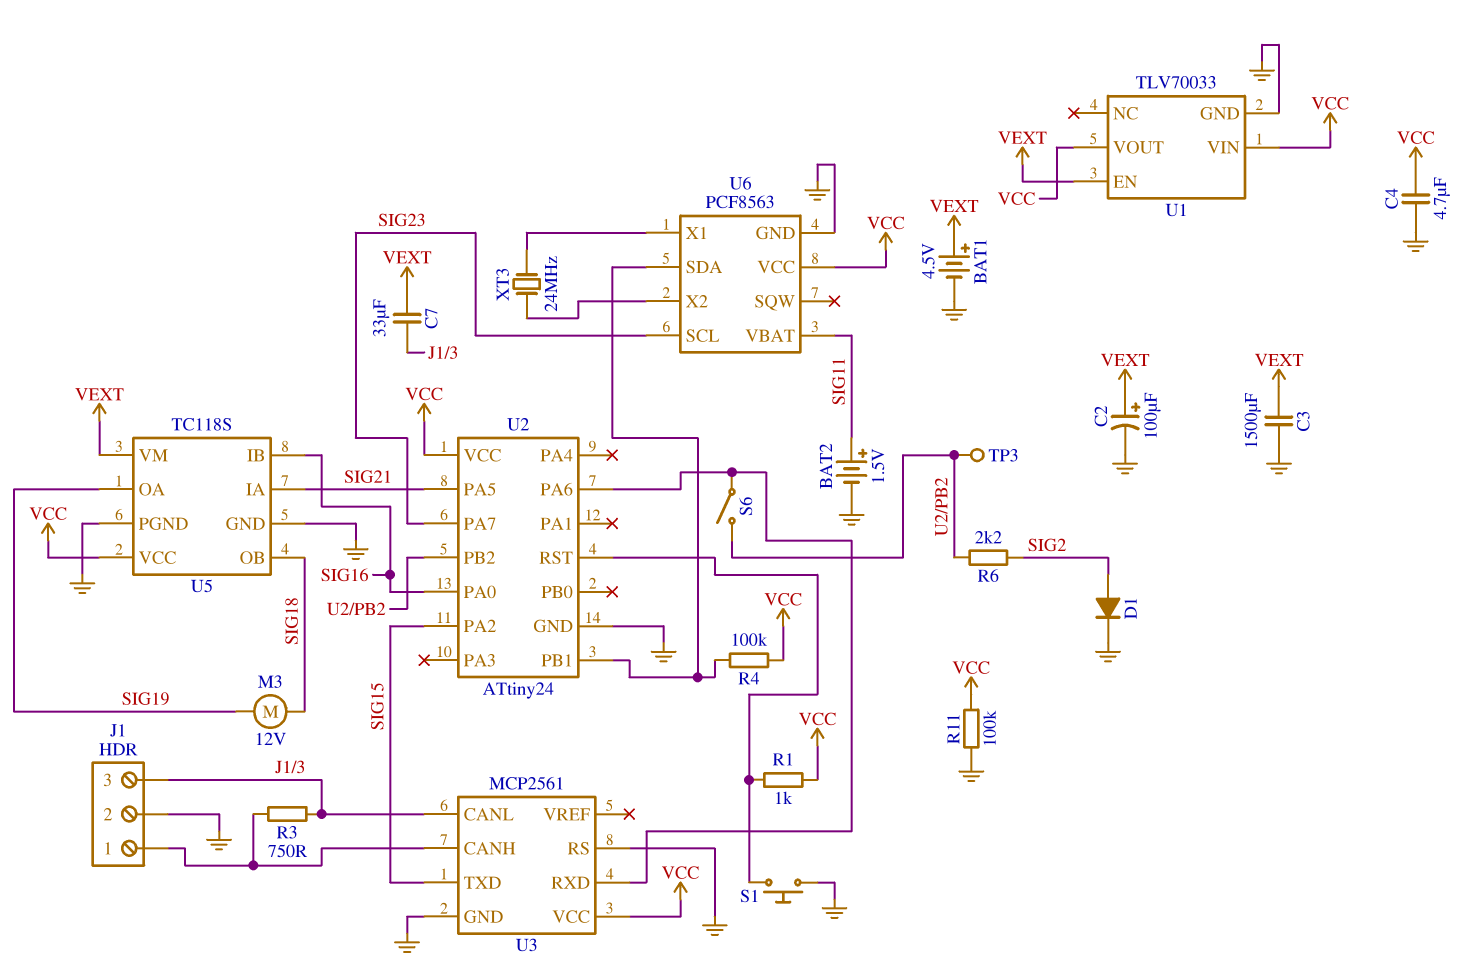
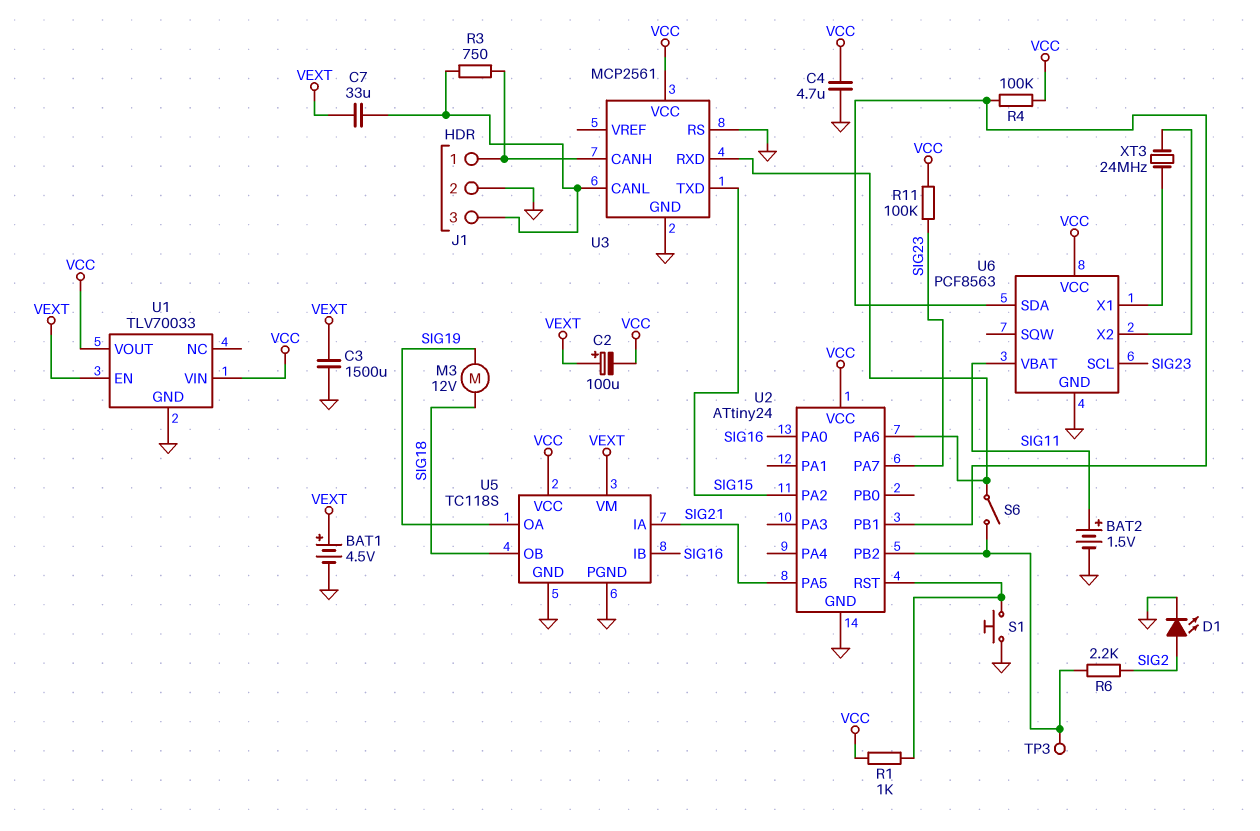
C2: 100uF (plus VEXT, minus GND) -> 100uF (plus VEXT, minus VCC)
D1: diode (A SIG2, K GND) -> LED (A SIG2, K GND)
R11: 100k (GND, VCC) -> 100k (SIG23, VCC)

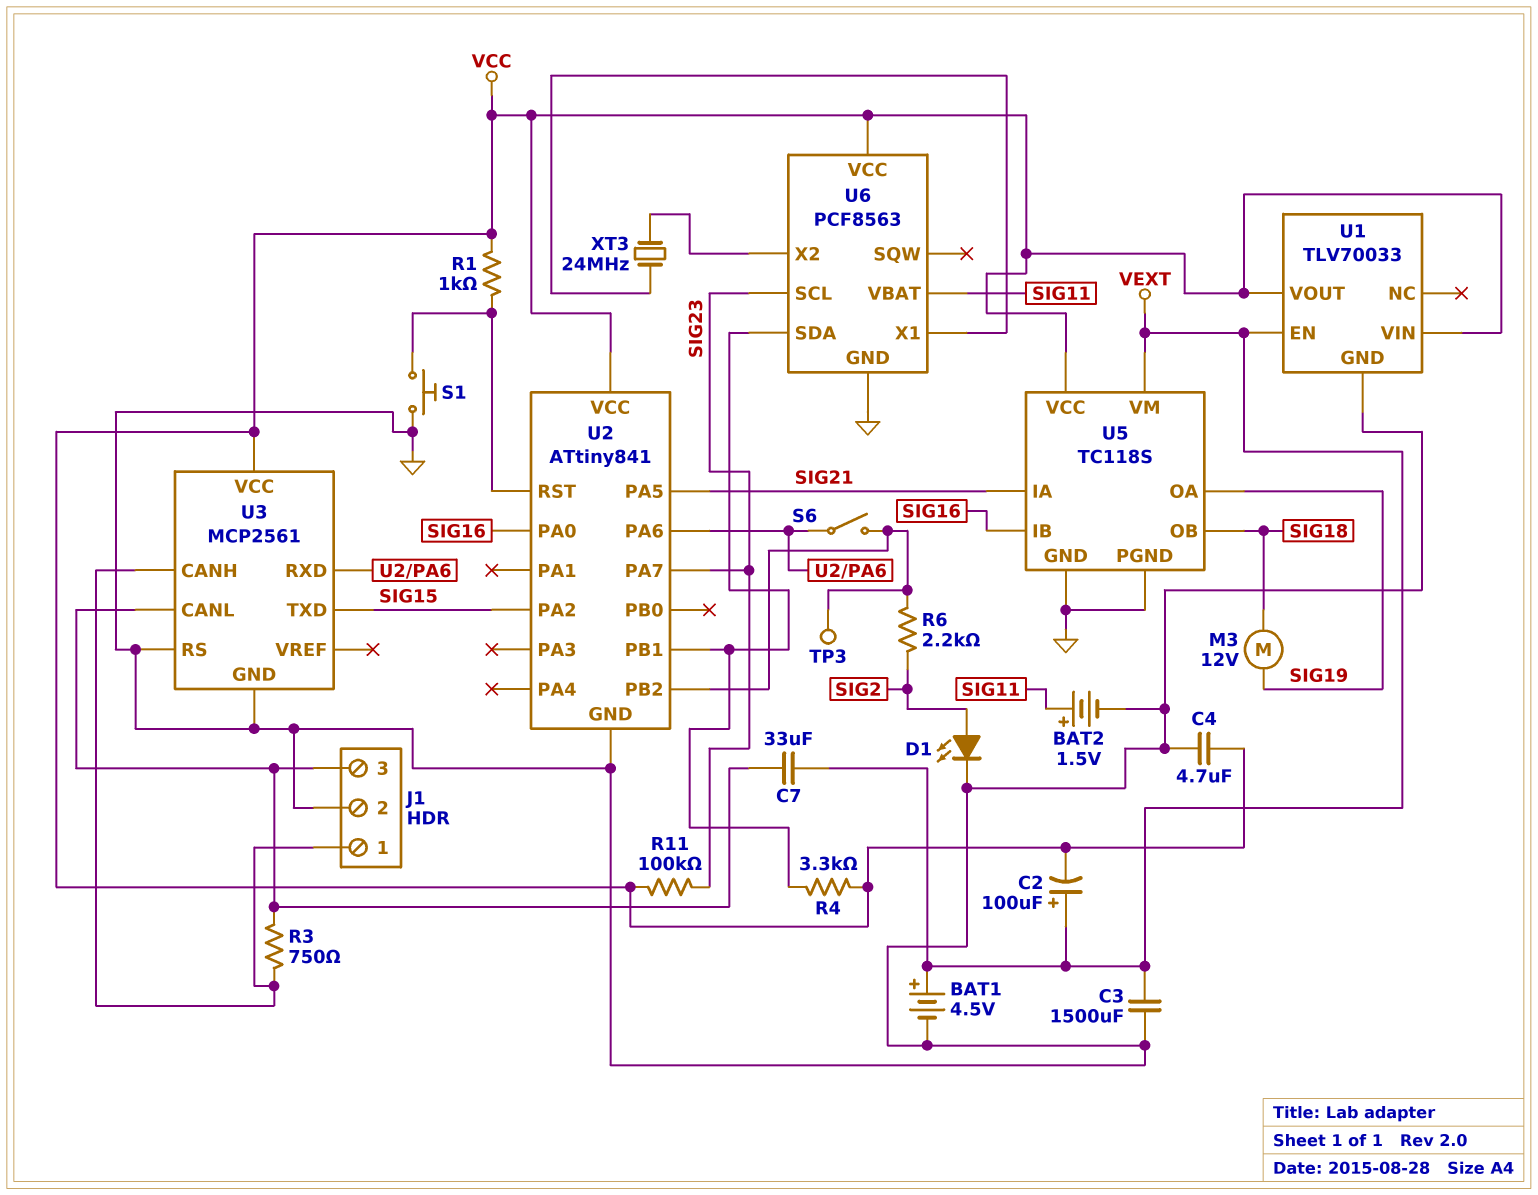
R4: 100k (U2/PB1, VCC) -> 3.3k (U2/PB1, VCC)
U2: ATtiny24 -> ATtiny841

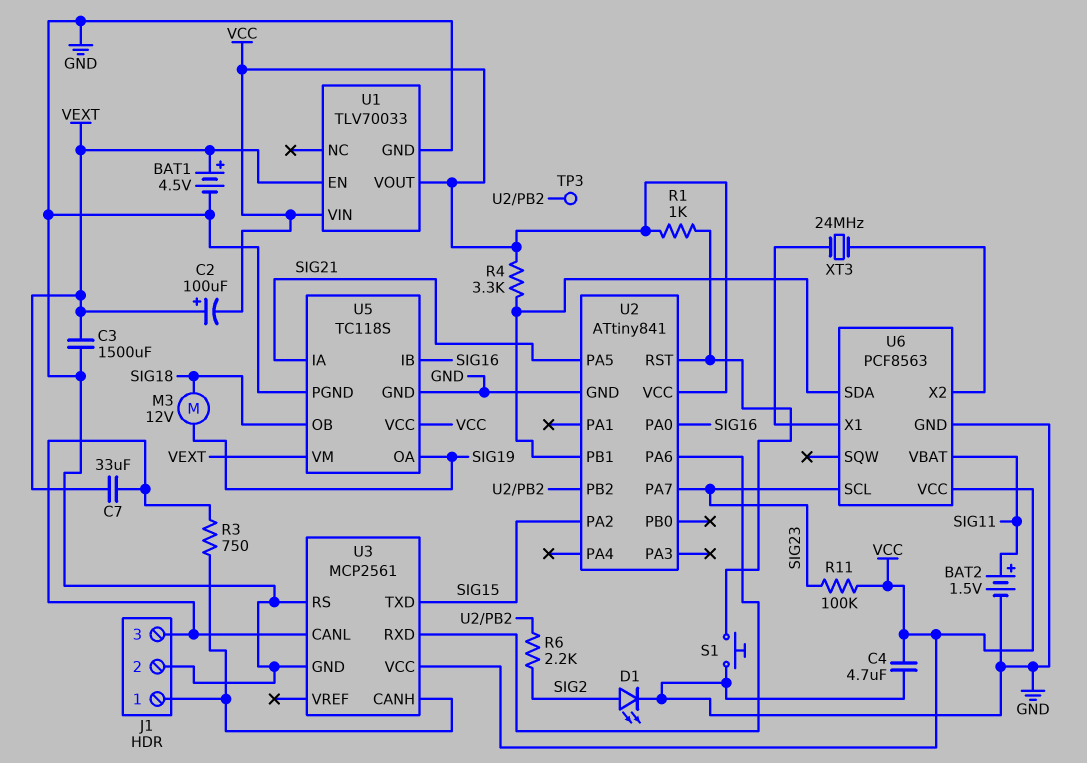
S6: switch (U2/PA6, U2/PB2) -> none

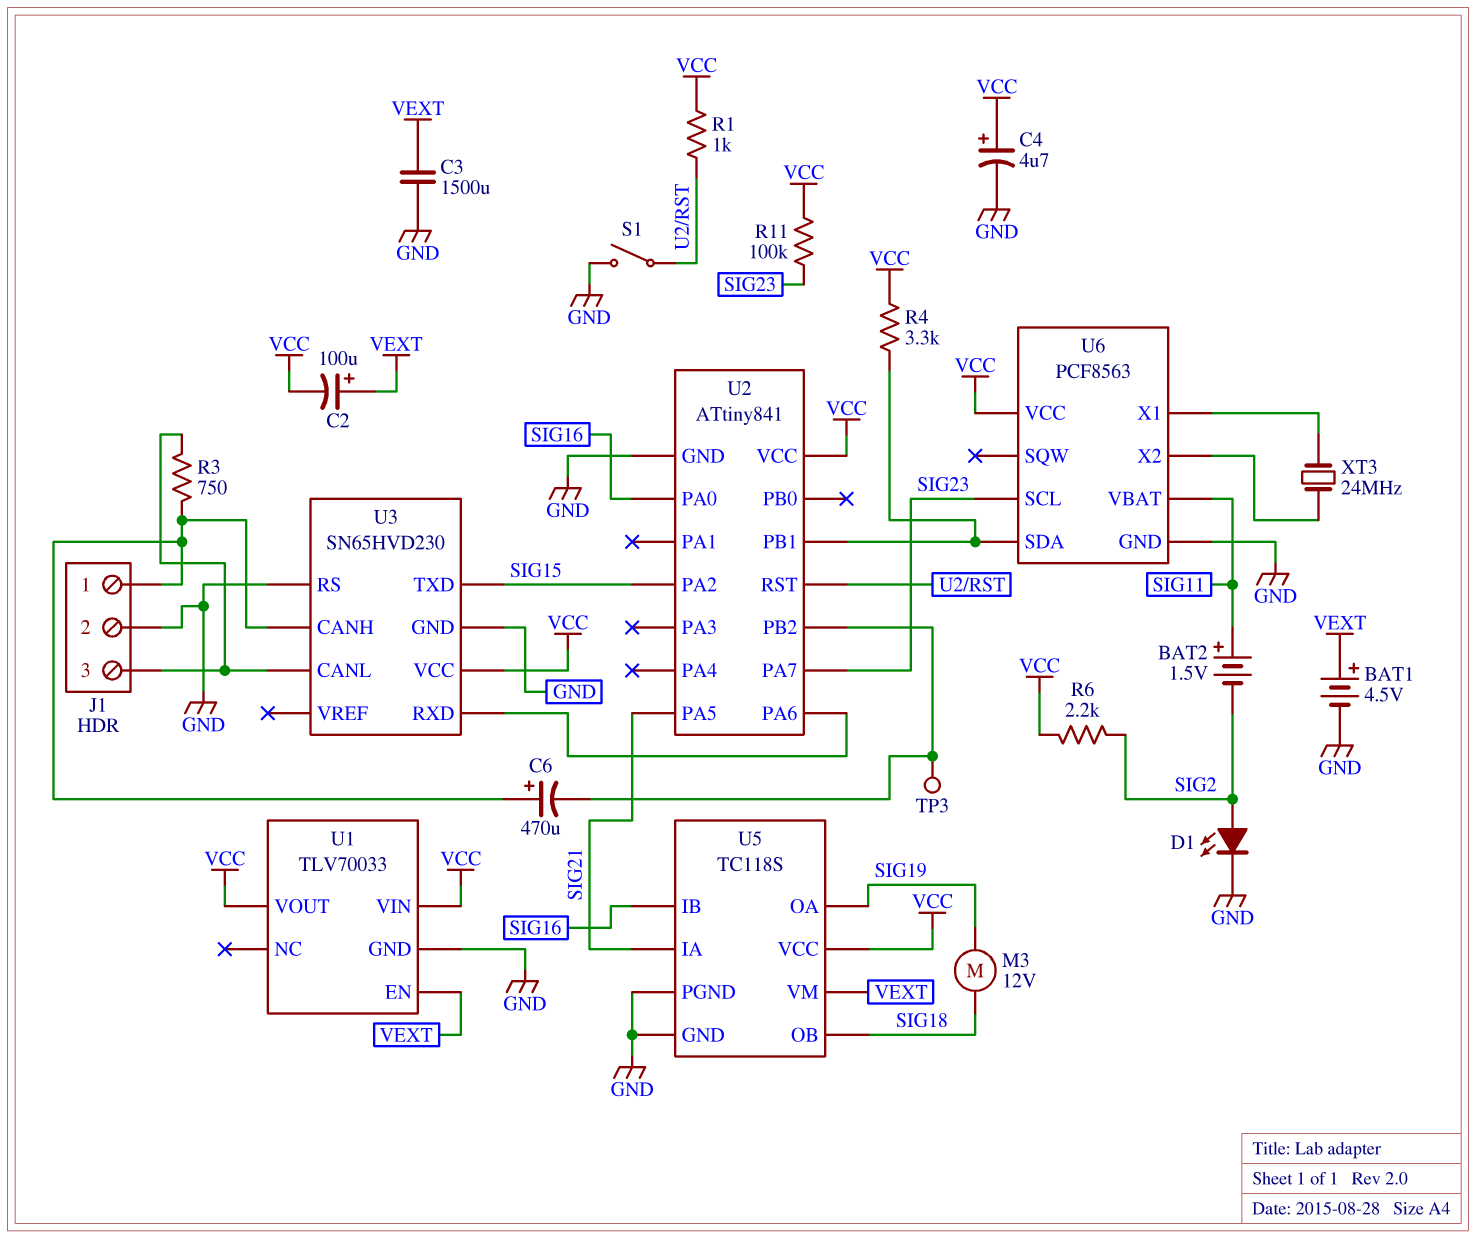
BAT2: 1.5V (plus SIG11, minus GND) -> 1.5V (plus SIG11, minus SIG2)
C4: 4.7uF (GND, VCC) -> 4.7uF (plus VCC, minus GND)
C6: none -> 470uF (plus J1/1, minus U2/PB2)
C7: 33uF (J1/3, VEXT) -> none
R6: 2.2k (SIG2, U2/PB2) -> 2.2k (SIG2, VCC)
S1: button (GND, U2/RST) -> switch (GND, U2/RST)
U3: MCP2561 -> SN65HVD230

